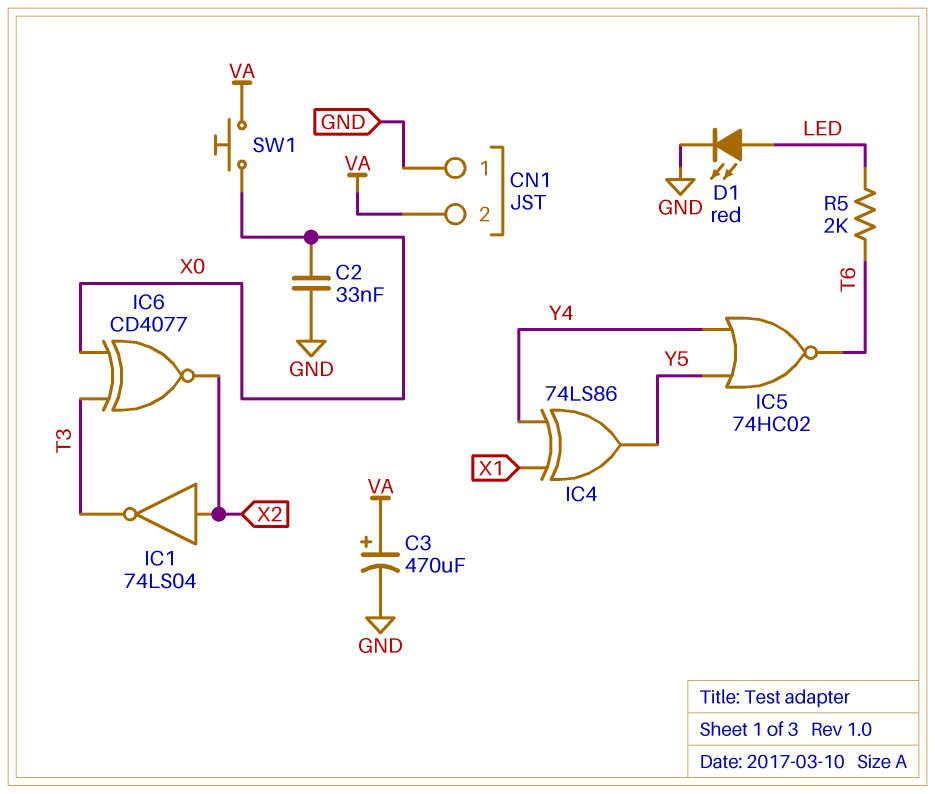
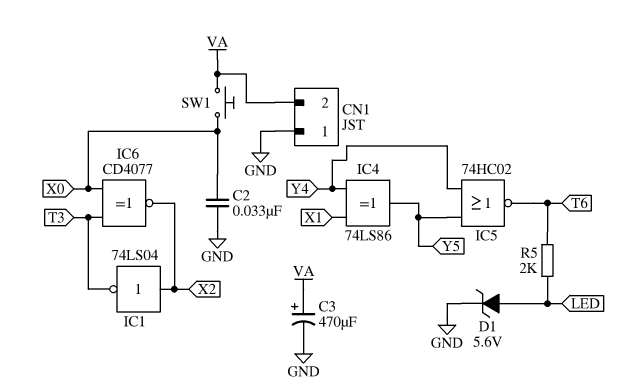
D1: LED red (A LED, K GND) -> zener 5.6V (A LED, K GND)

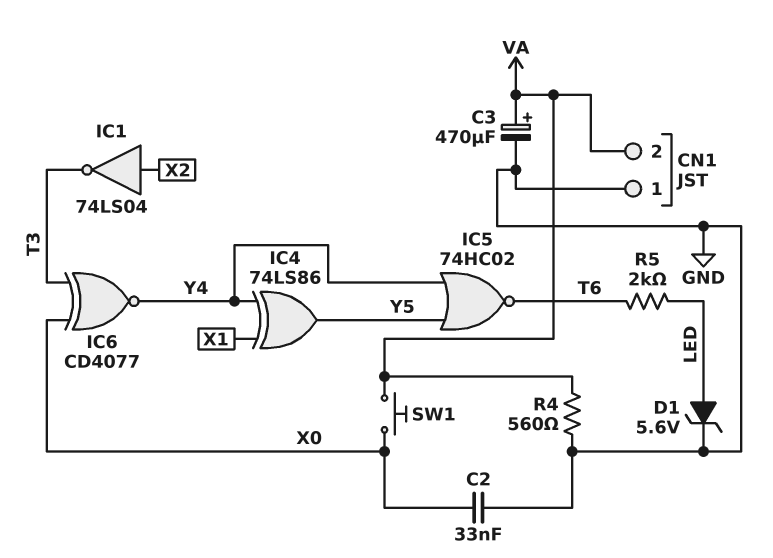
IC6: XNOR CD4077 (in T3, in X0, out X2) -> XNOR CD4077 (in T3, in X0, out Y4)
R4: none -> 560 (GND, VA)

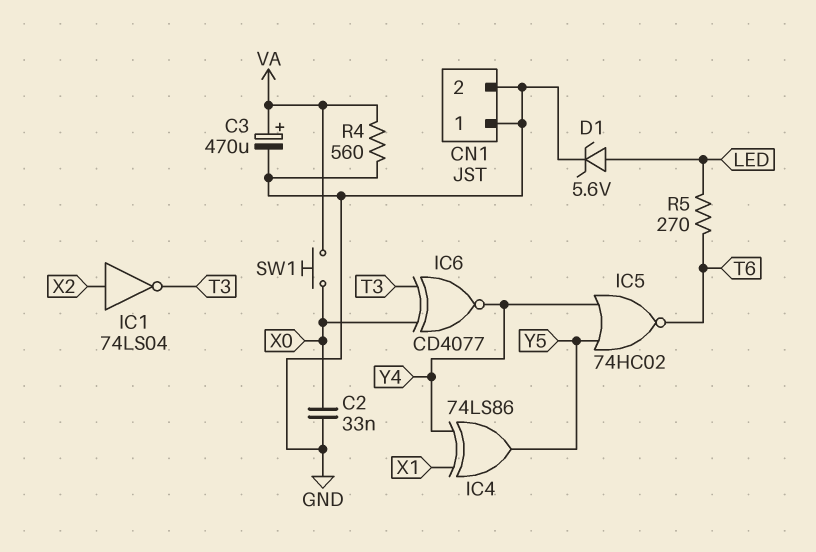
CN1 pin 2: VA -> GND
R5: 2k (LED, T6) -> 270 (LED, T6)

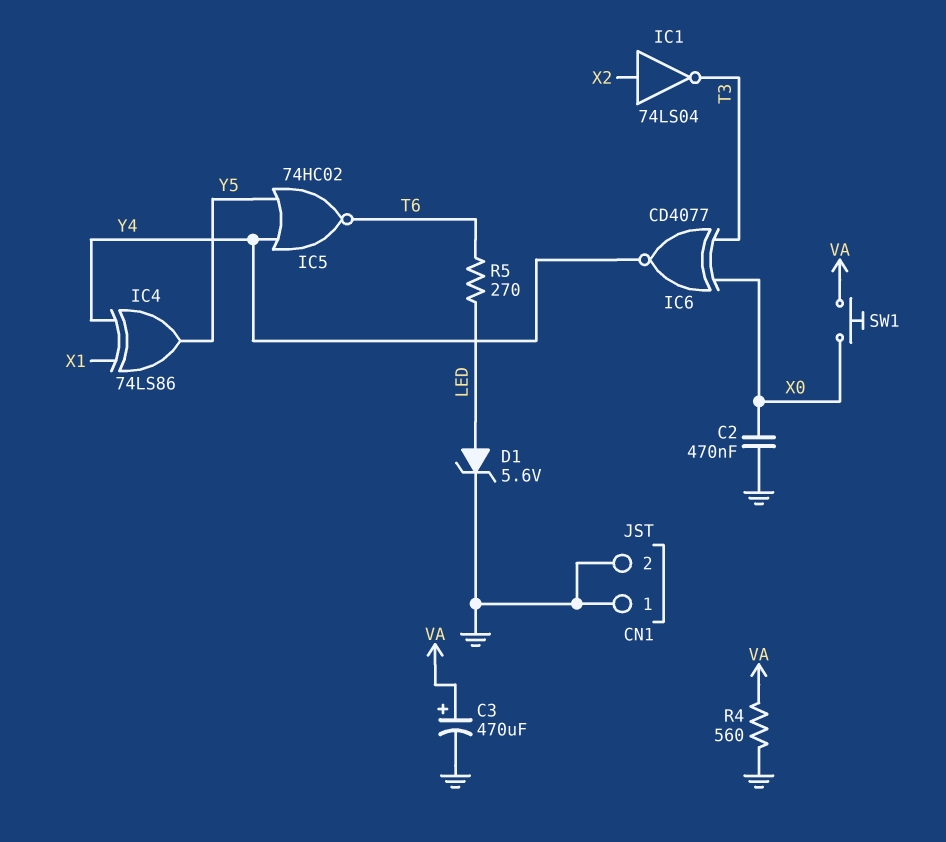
C2: 33nF (GND, X0) -> 470nF (GND, X0)

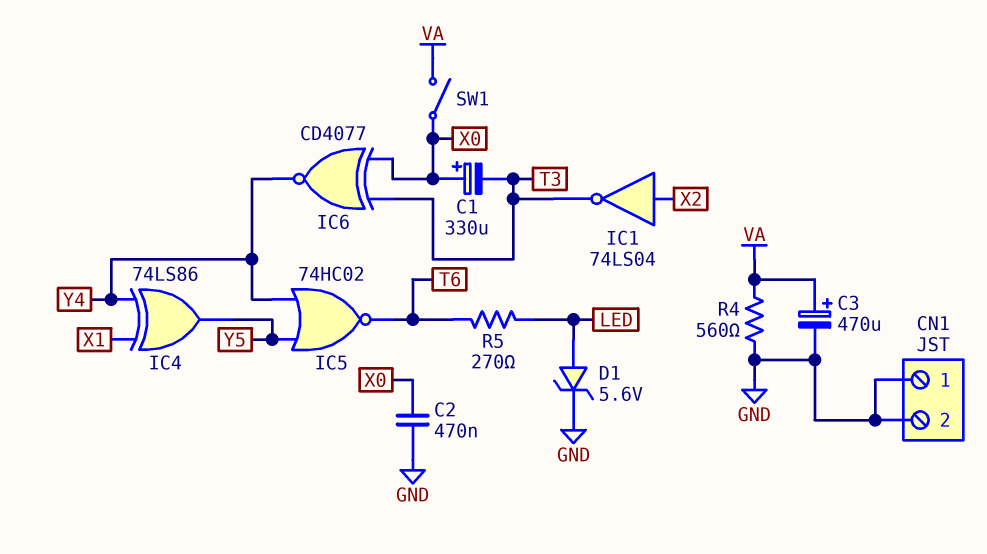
C1: none -> 330uF (plus X0, minus T3)
SW1: button (VA, X0) -> switch (VA, X0)

